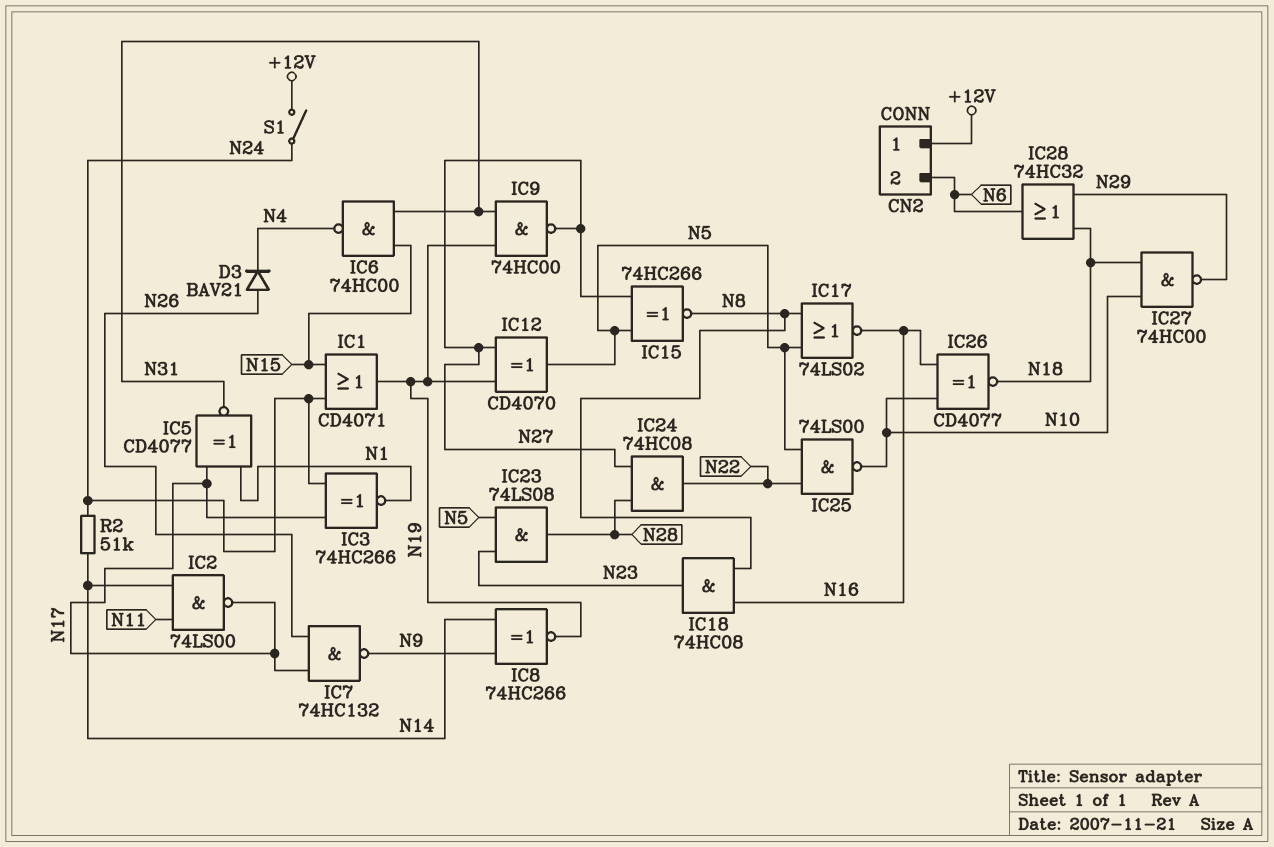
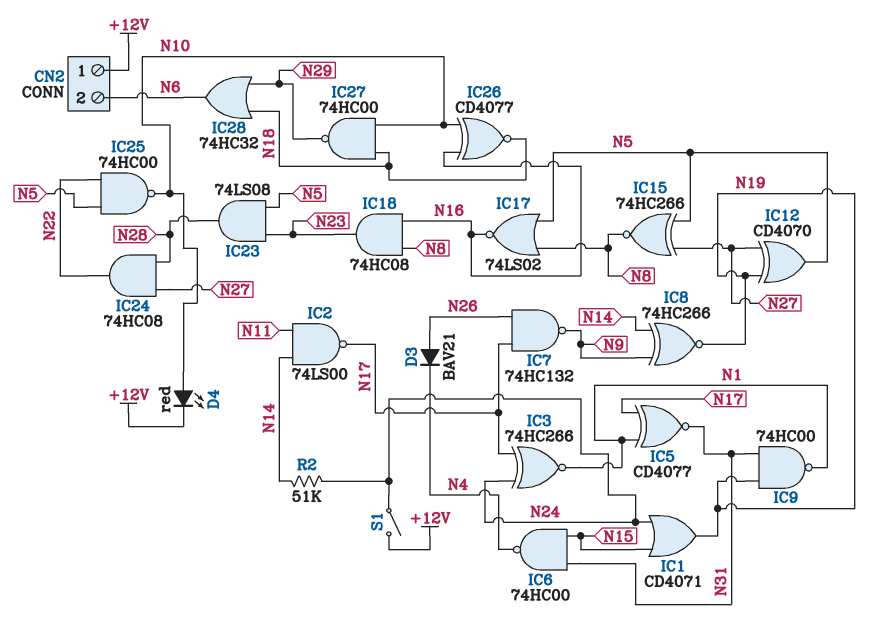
D4: none -> LED red (A N10, K +12V)
IC9: NAND 74HC00 (in N19, in N31, out N27) -> NAND 74HC00 (in N19, in N31, out N1)
IC25: NAND 74LS00 (in N5, in N22, out N10) -> NAND 74HC00 (in N5, in N22, out N10)

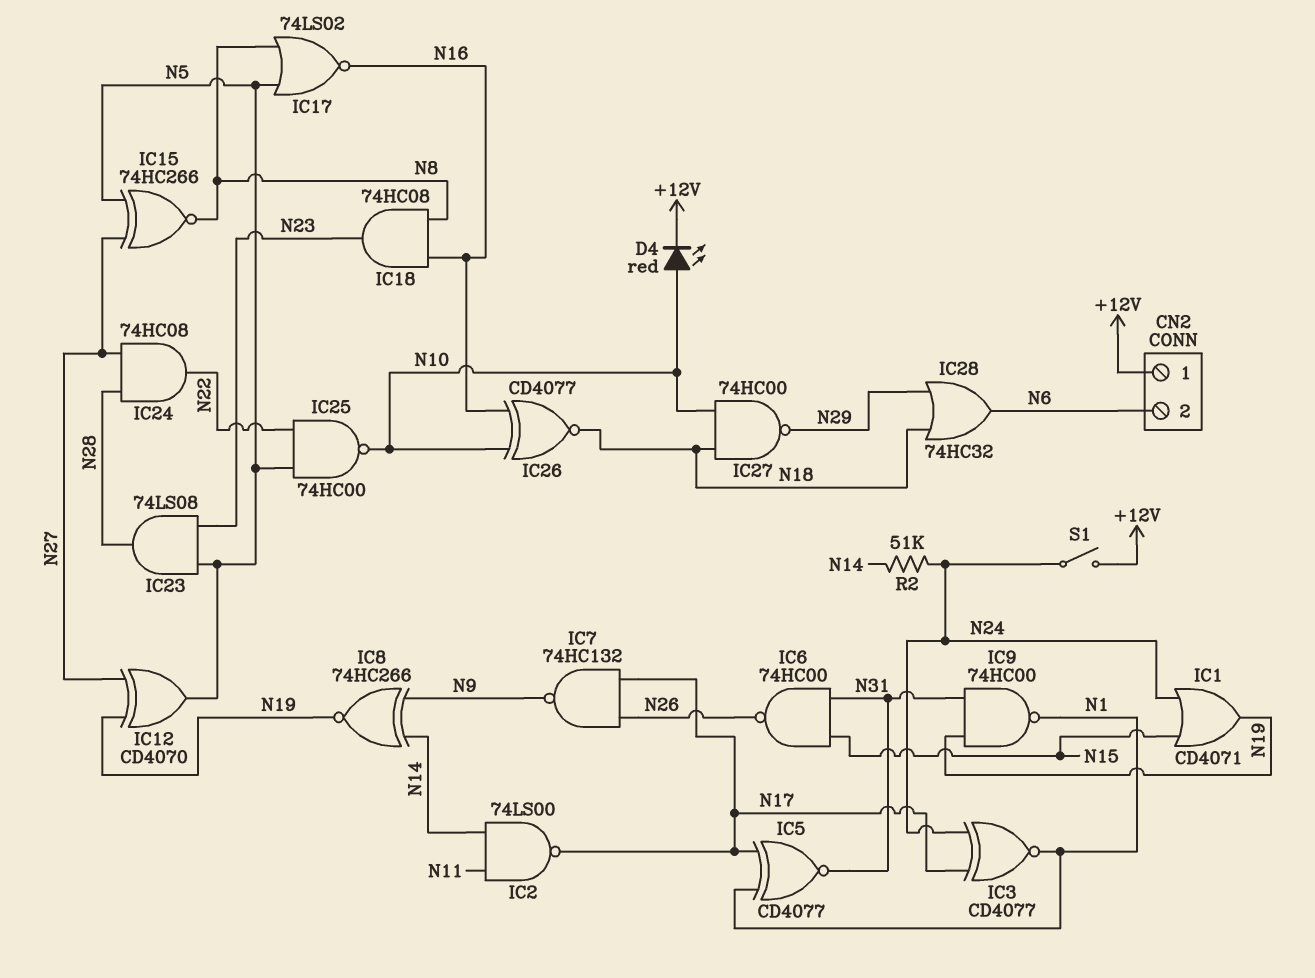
D3: diode BAV21 (A N26, K N4) -> none
IC3: XNOR 74HC266 (in N17, in N24, out N1) -> XNOR CD4077 (in N17, in N24, out N1)
IC6: NAND 74HC00 (in N15, in N31, out N4) -> NAND 74HC00 (in N15, in N31, out N26)

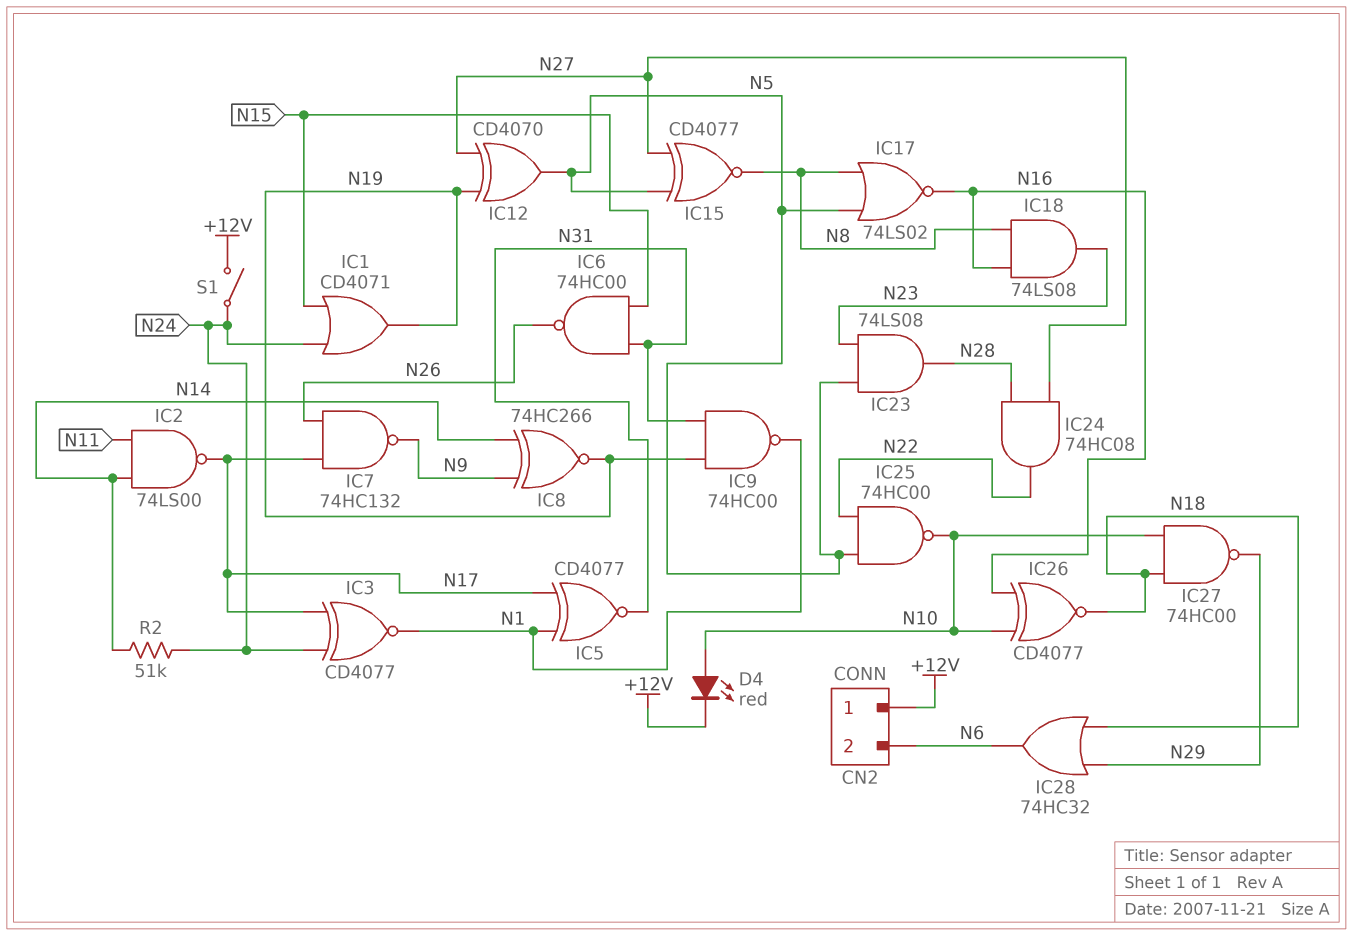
IC15: XNOR 74HC266 (in N5, in N27, out N8) -> XNOR CD4077 (in N5, in N27, out N8)
IC18: AND 74HC08 (in N8, in N16, out N23) -> AND 74LS08 (in N8, in N16, out N23)

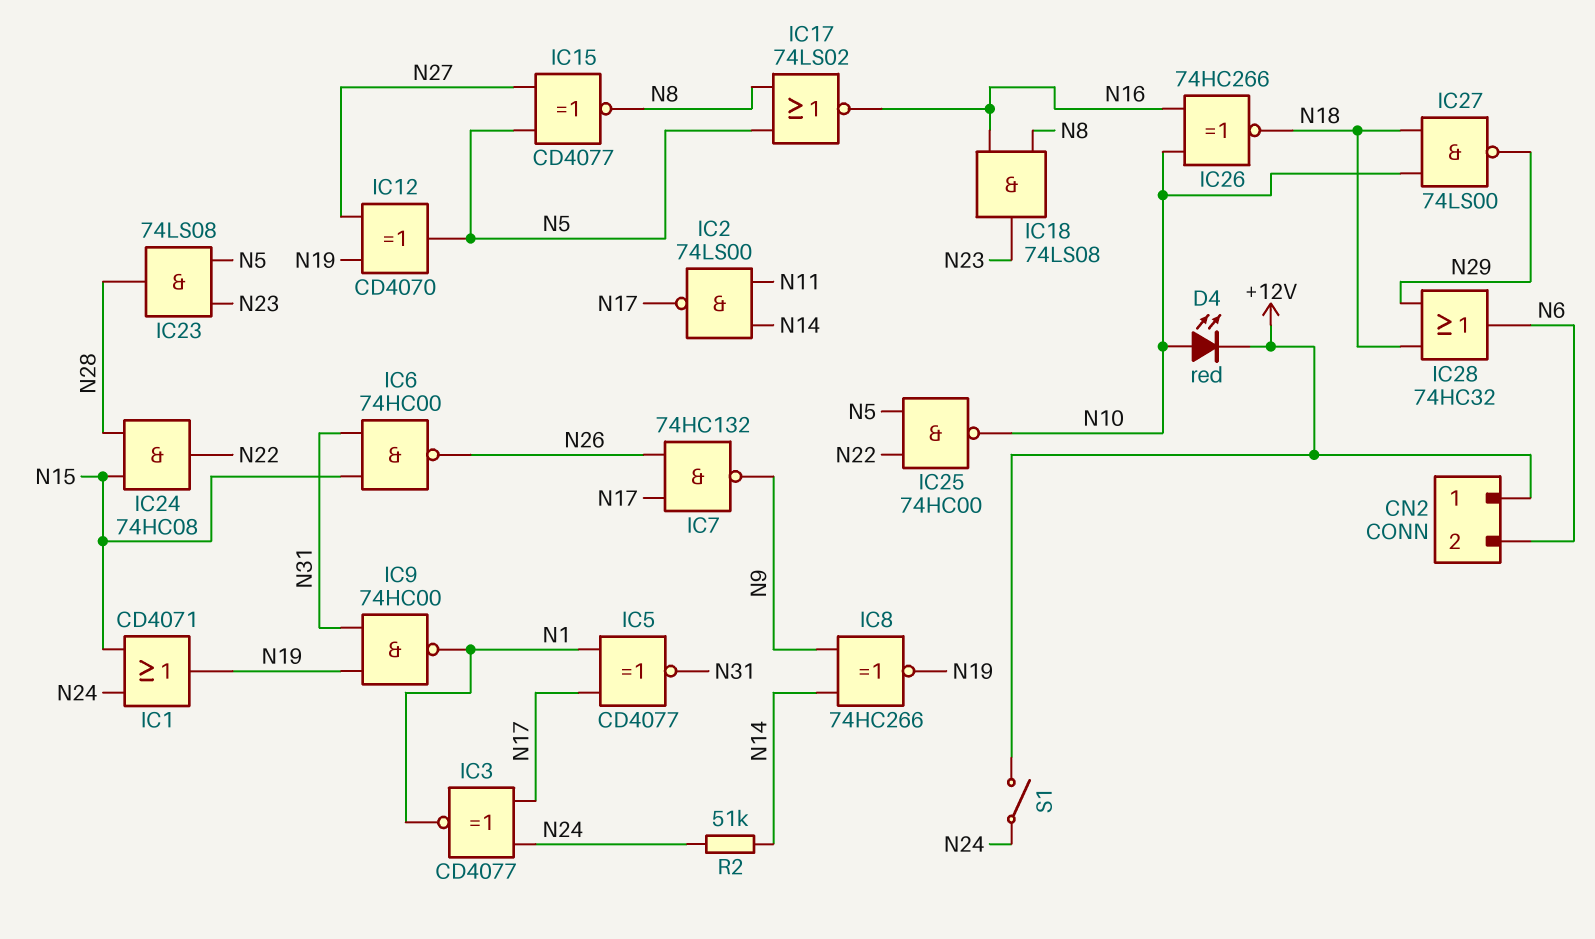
IC24: AND 74HC08 (in N27, in N28, out N22) -> AND 74HC08 (in N15, in N28, out N22)
IC26: XNOR CD4077 (in N10, in N16, out N18) -> XNOR 74HC266 (in N10, in N16, out N18)
IC27: NAND 74HC00 (in N10, in N18, out N29) -> NAND 74LS00 (in N10, in N18, out N29)

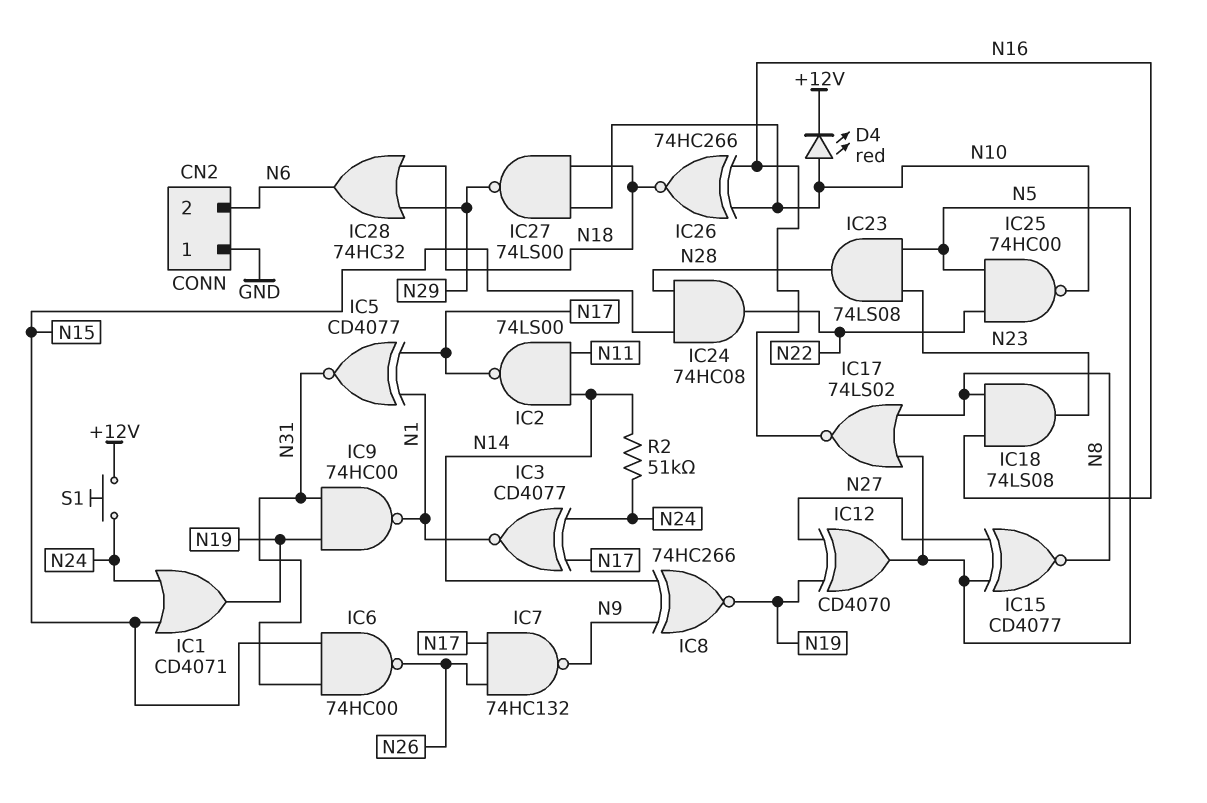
CN2 pin 1: +12V -> GND
S1: switch (+12V, N24) -> button (+12V, N24)

